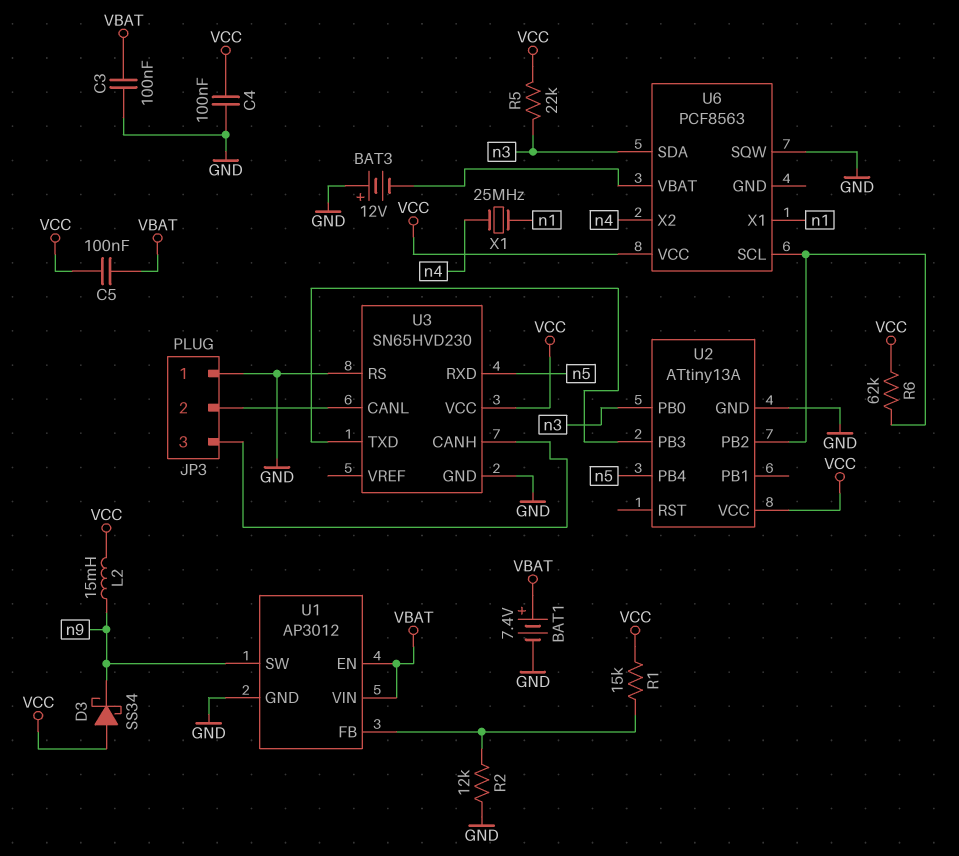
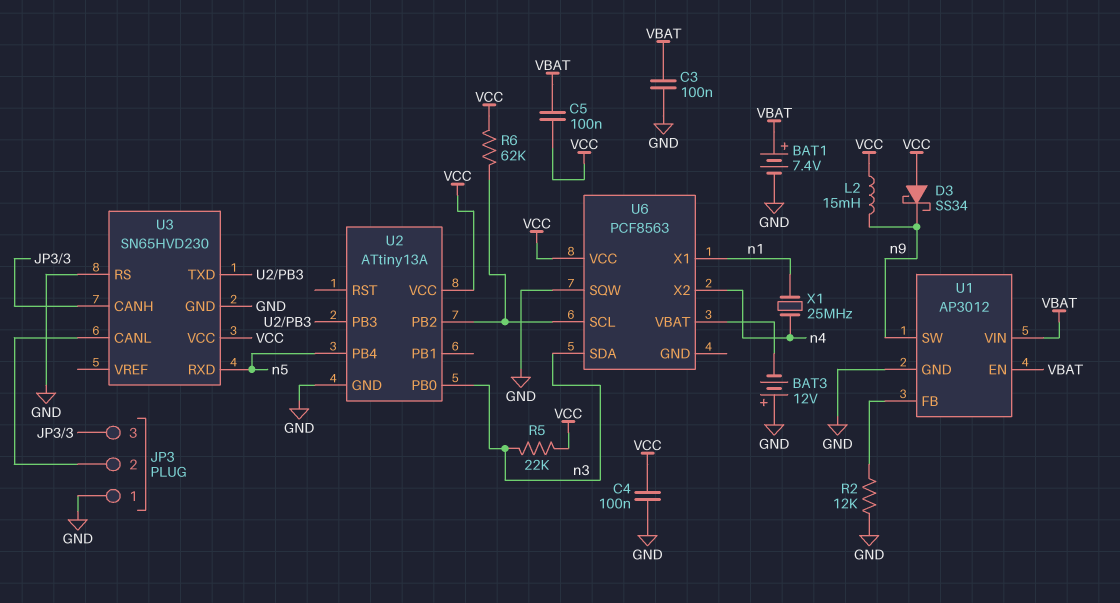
R1: 15k (U1/FB, VCC) -> none

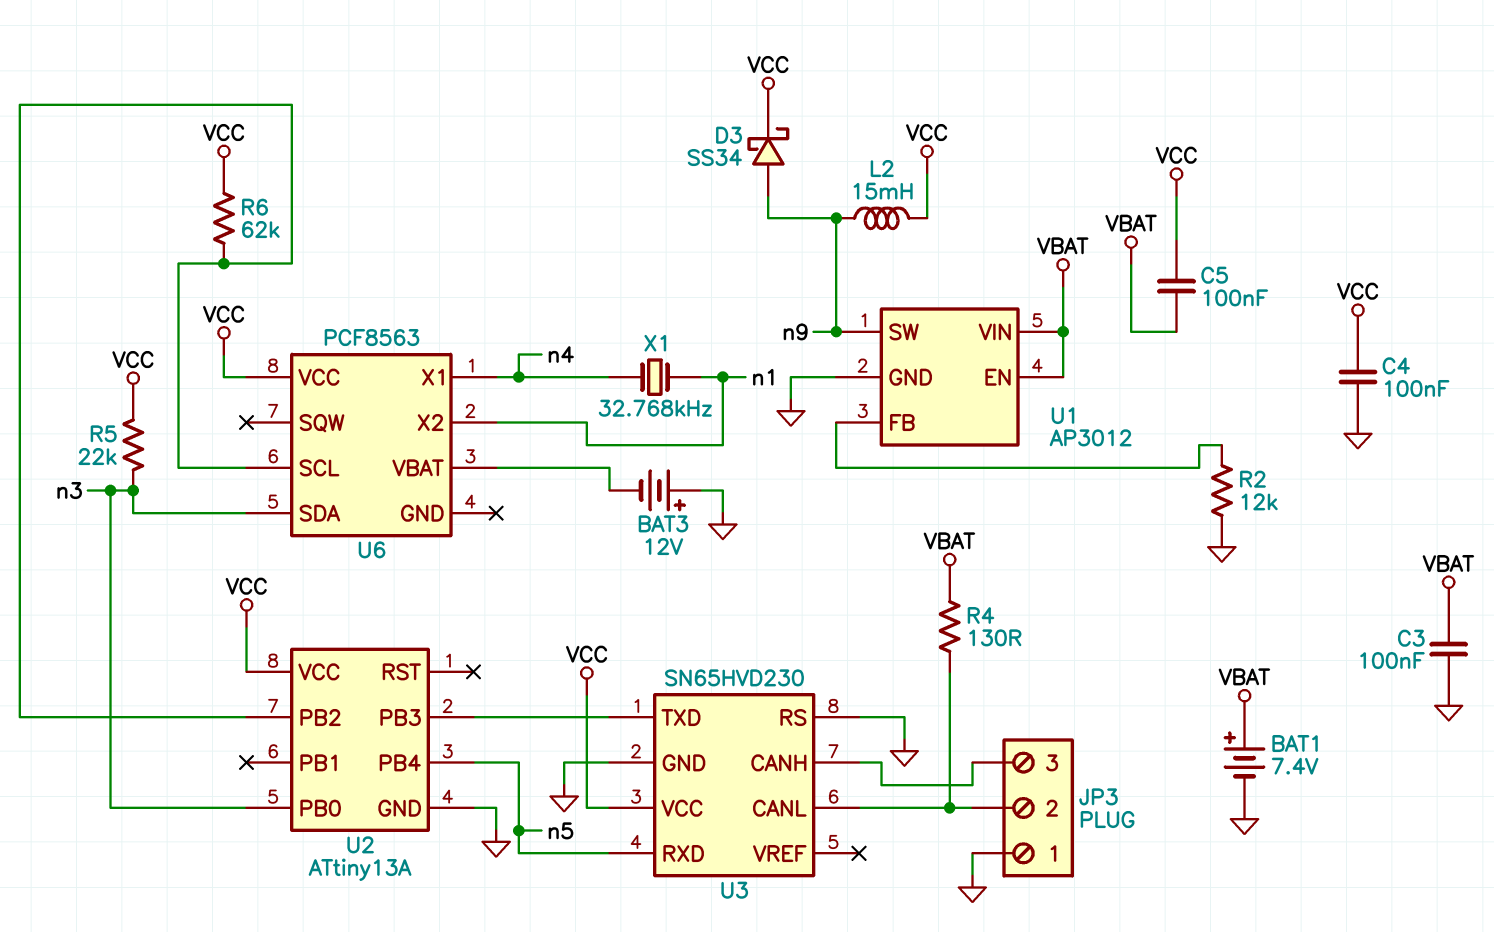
D3: schottky SS34 (A VCC, K n9) -> schottky SS34 (A n9, K VCC)
R4: none -> 130 (JP3/2, VBAT)
U6 pin SQW: GND -> none
U6 pin X1: n1 -> n4
U6 pin X2: n4 -> n1
X1: 25MHz (n1, n4) -> 32.768kHz (n1, n4)

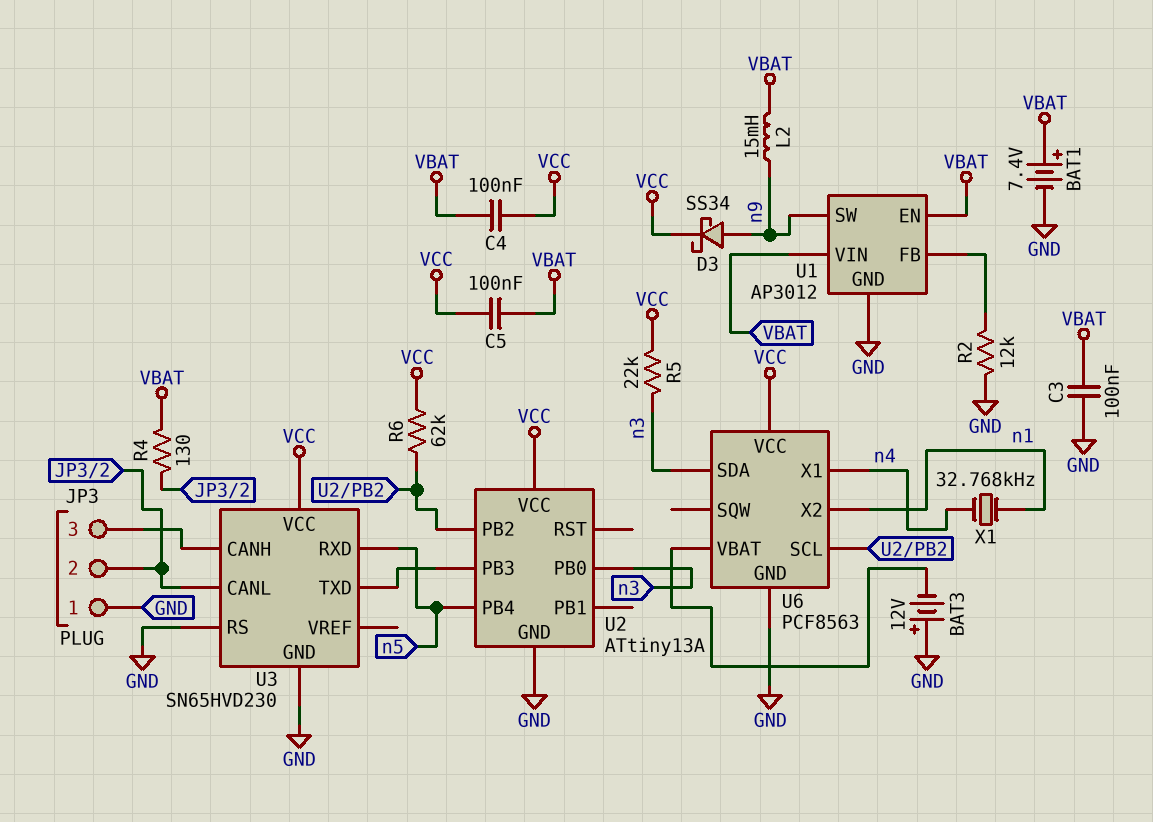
C4: 100nF (GND, VCC) -> 100nF (VBAT, VCC)
L2: 15mH (VCC, n9) -> 15mH (VBAT, n9)
U6 pin GND: none -> GND

